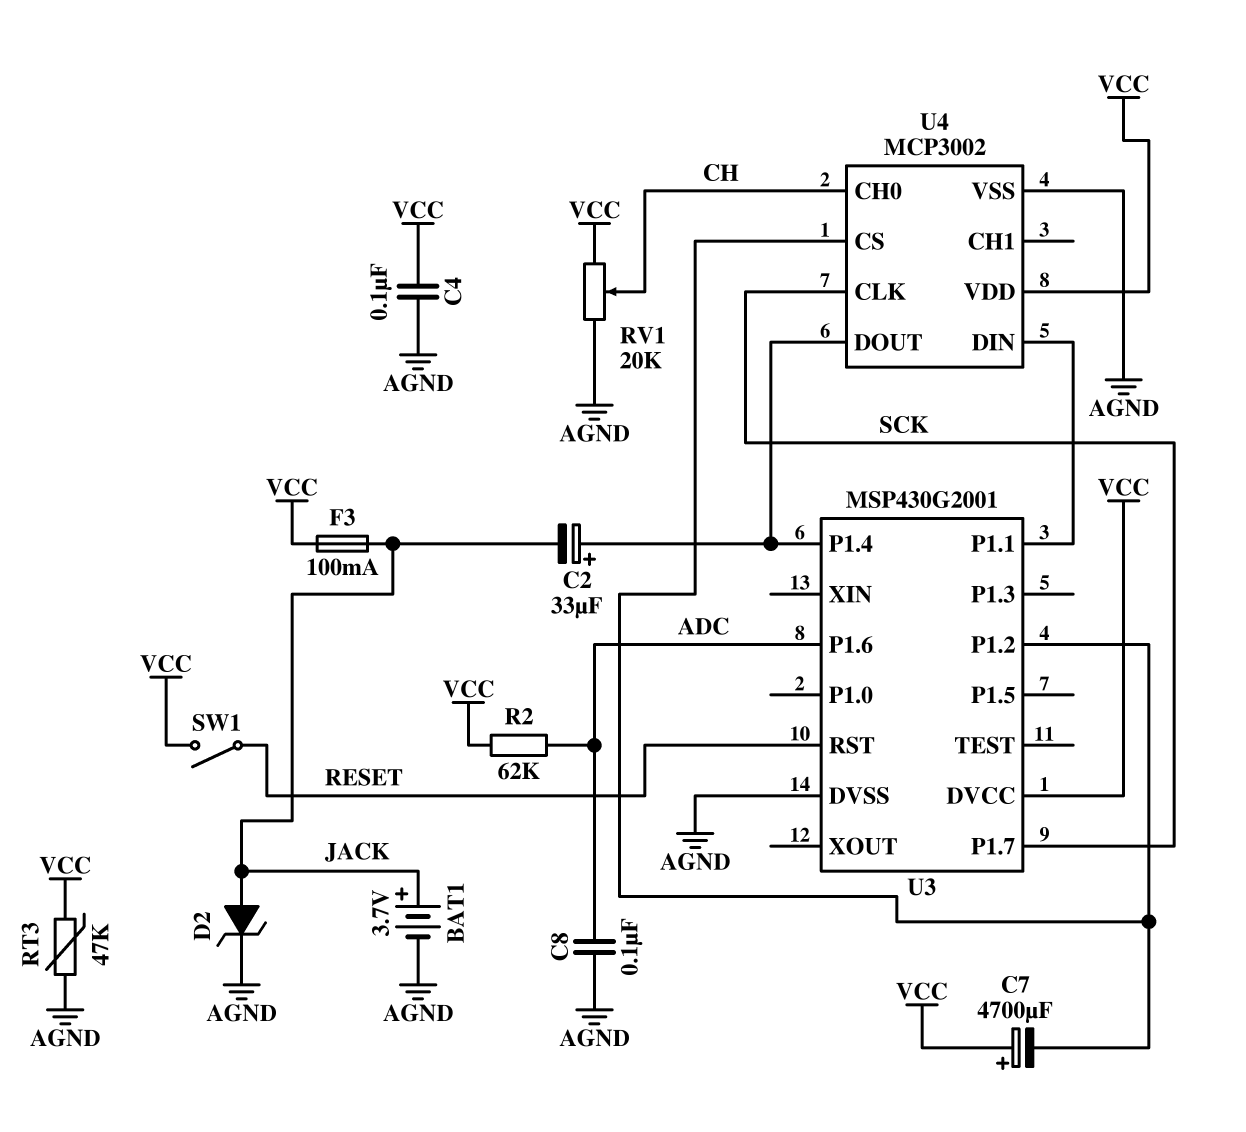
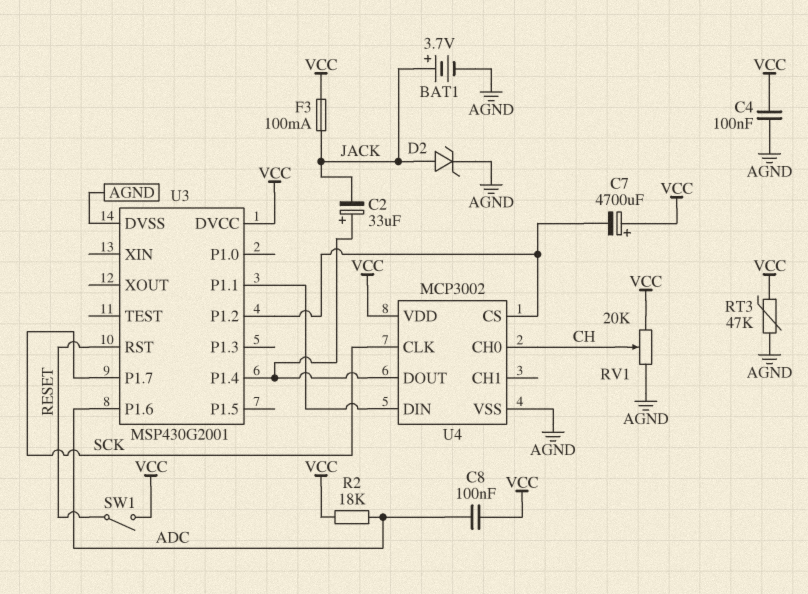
C8: 100nF (ADC, AGND) -> 100nF (ADC, VCC)
R2: 62k (ADC, VCC) -> 18k (ADC, VCC)

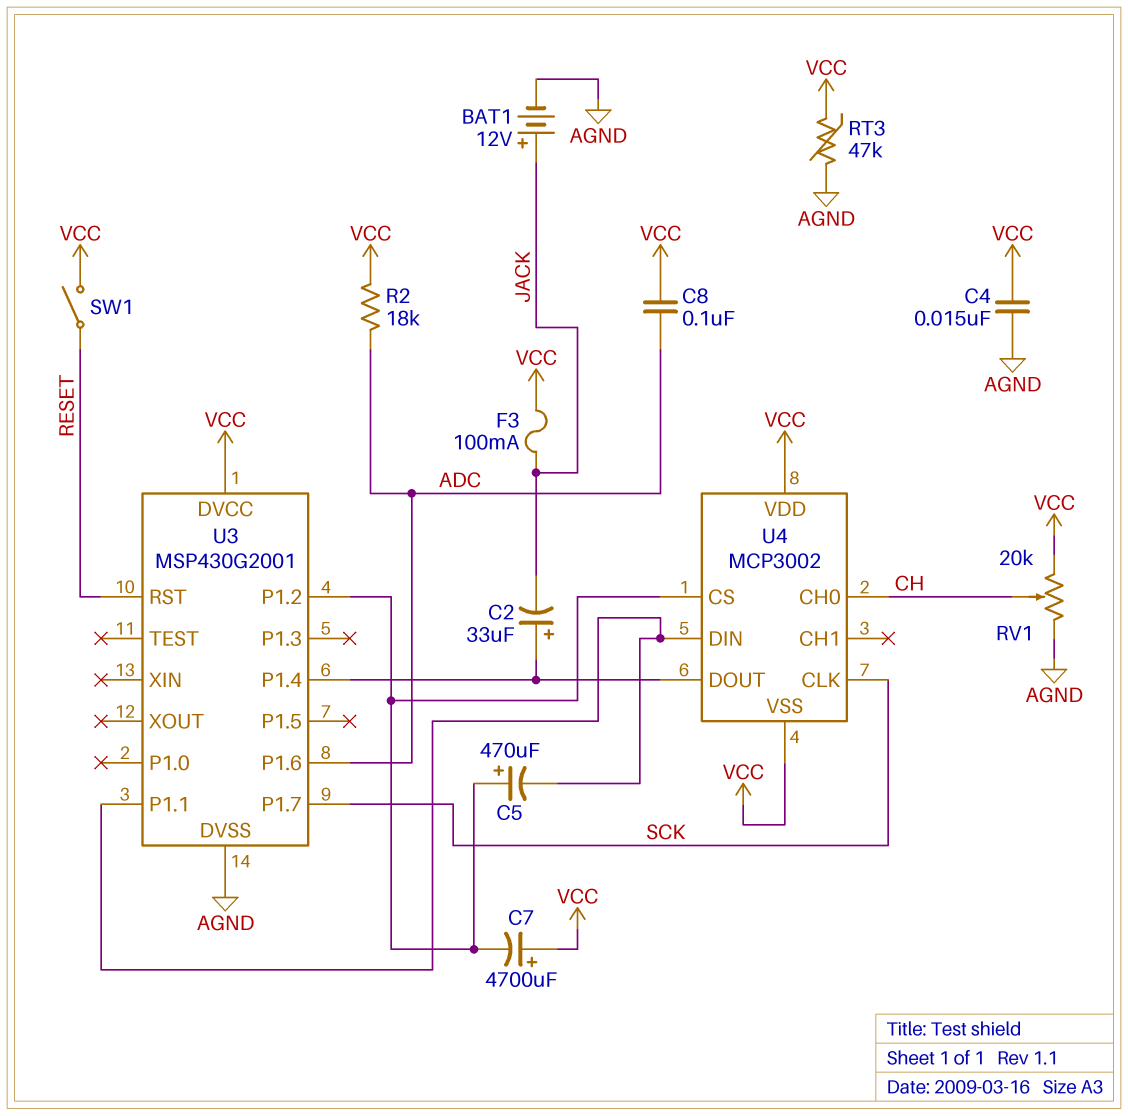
BAT1: 3.7V (plus JACK, minus AGND) -> 12V (plus JACK, minus AGND)
C4: 100nF (AGND, VCC) -> 15nF (AGND, VCC)
C5: none -> 470uF (plus U3/P1.2, minus U3/P1.1)
D2: zener (A JACK, K AGND) -> none
U4 pin VSS: AGND -> VCC

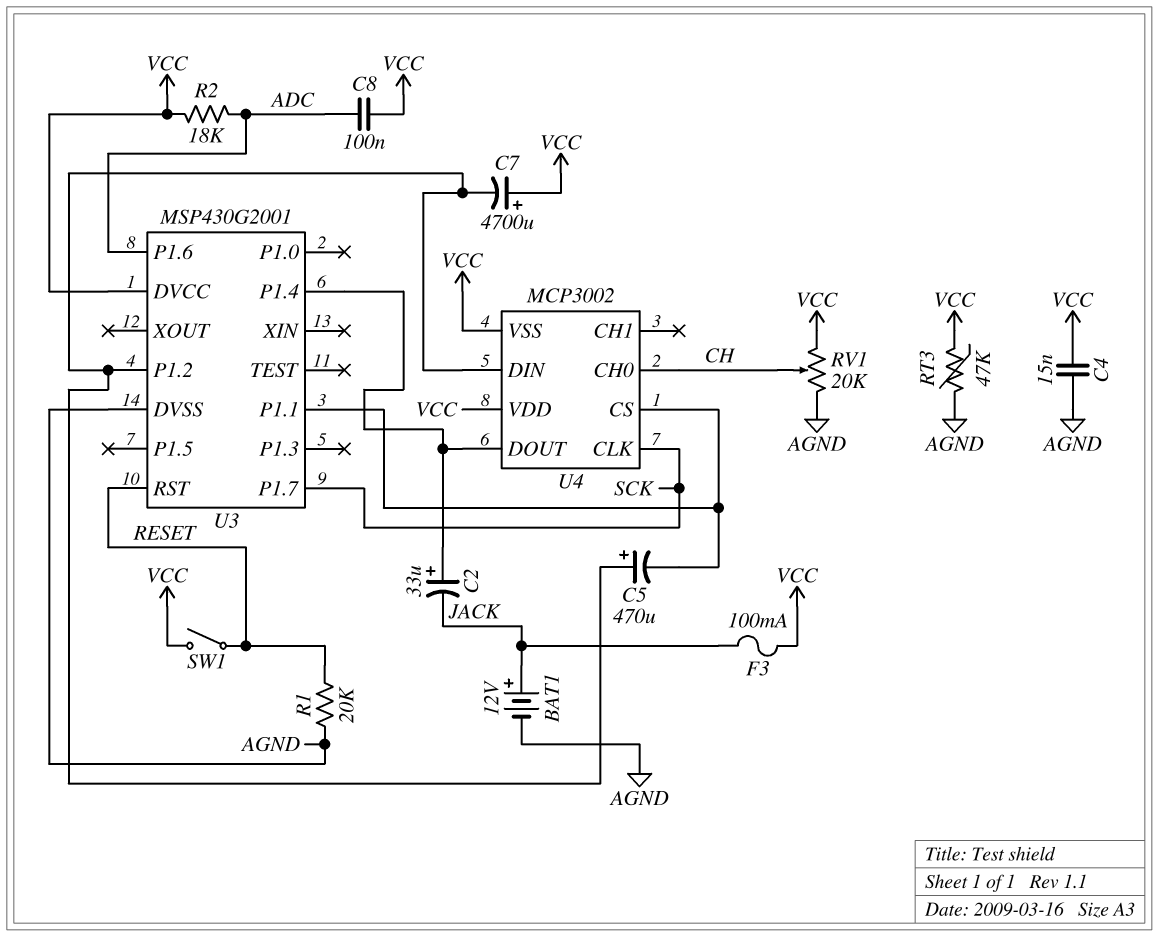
R1: none -> 20k (AGND, RESET)
U4 pin CS: U3/P1.2 -> U3/P1.1
U4 pin DIN: U3/P1.1 -> U3/P1.2

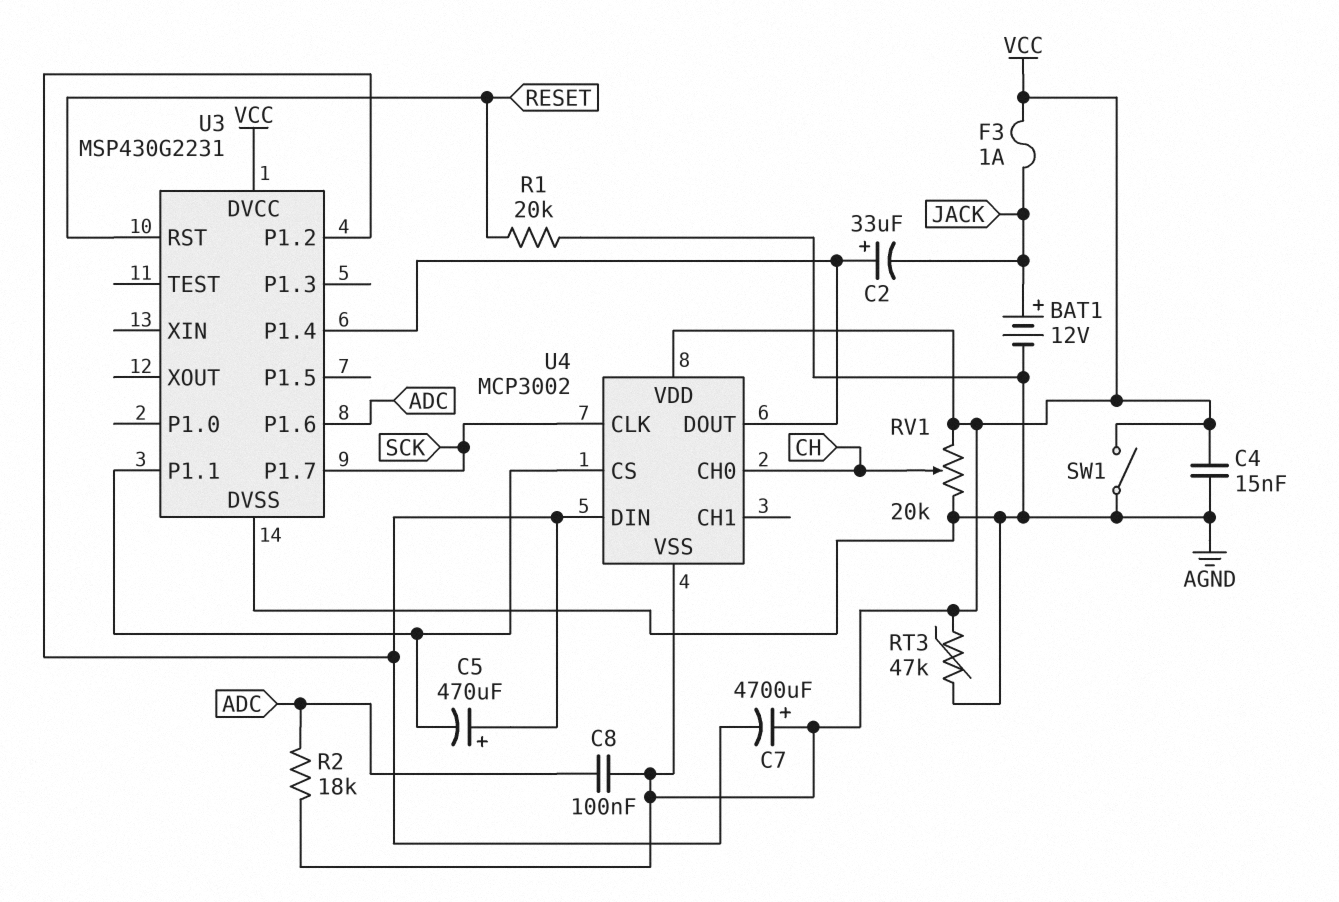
F3: 100mA (JACK, VCC) -> 1A (JACK, VCC)
SW1: switch (RESET, VCC) -> switch (AGND, VCC)
U3: MSP430G2001 -> MSP430G2231

